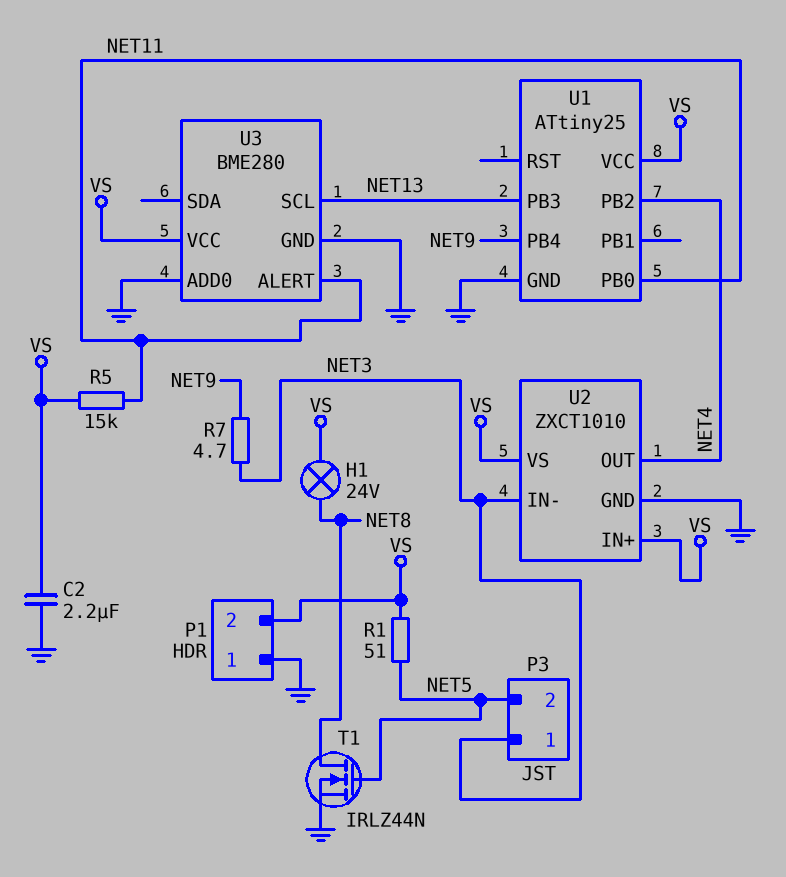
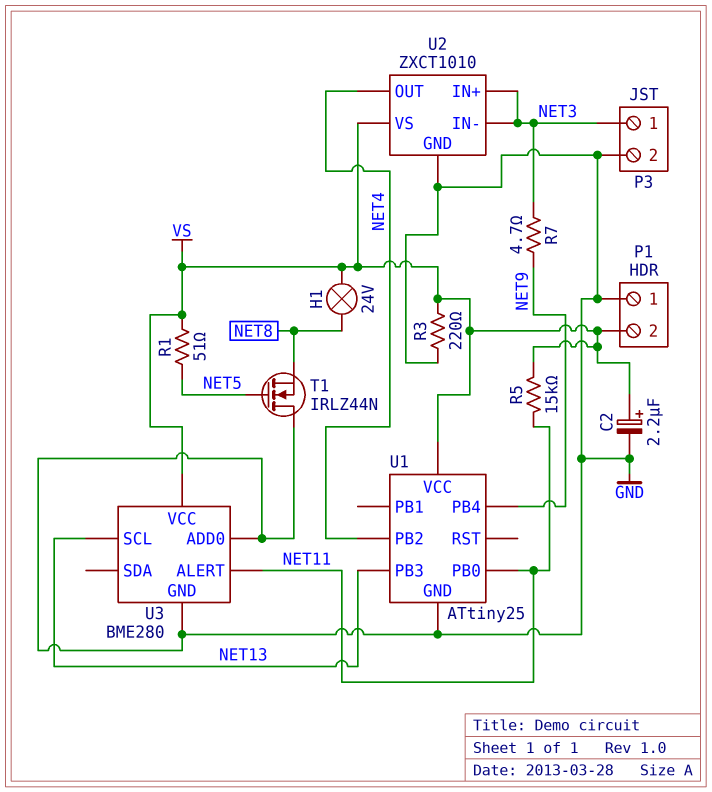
C2: 2.2uF (GND, VS) -> 2.2uF (plus VS, minus GND)
P3 pin 2: NET5 -> GND
R3: none -> 220 (GND, VS)
T1: NMOS IRLZ44N (G NET5, D NET8, S GND) -> NMOS IRLZ44N (G NET5, D GND, S NET8)
U2 pin IN+: VS -> NET3

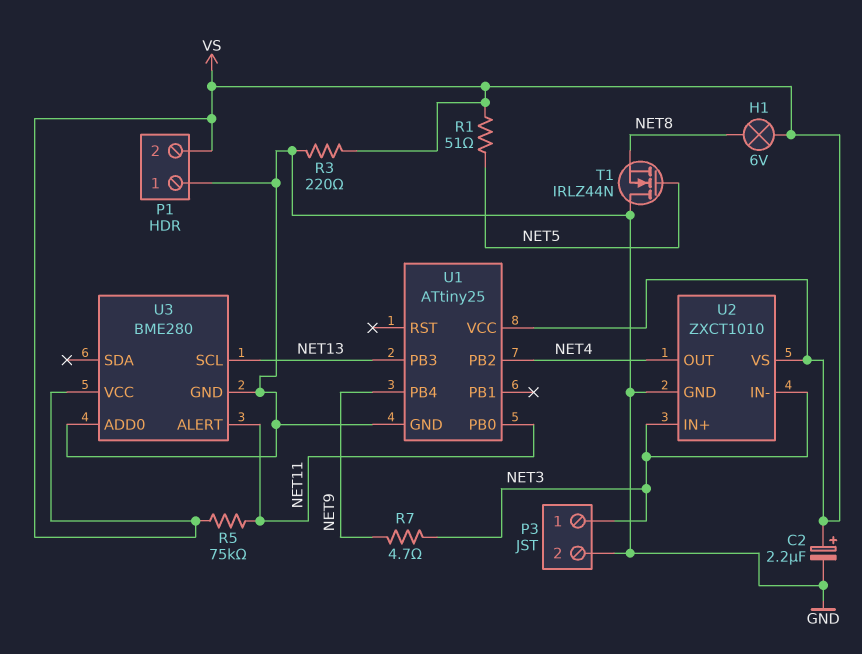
H1: lamp 24V (NET8, VS) -> lamp 6V (NET8, VS)
R5: 15k (NET11, VS) -> 75k (NET11, VS)

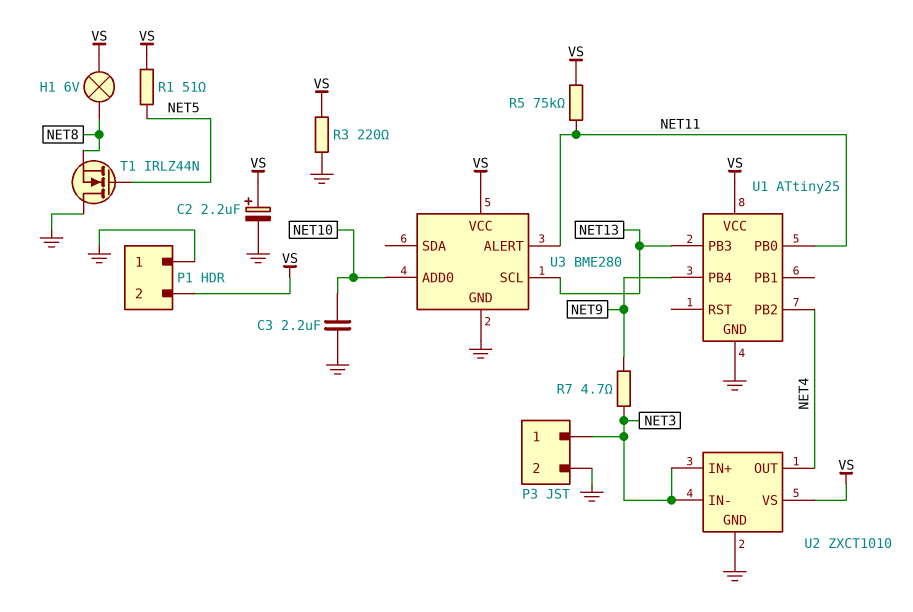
C3: none -> 2.2uF (GND, NET10)
U3 pin ADD0: GND -> NET10

